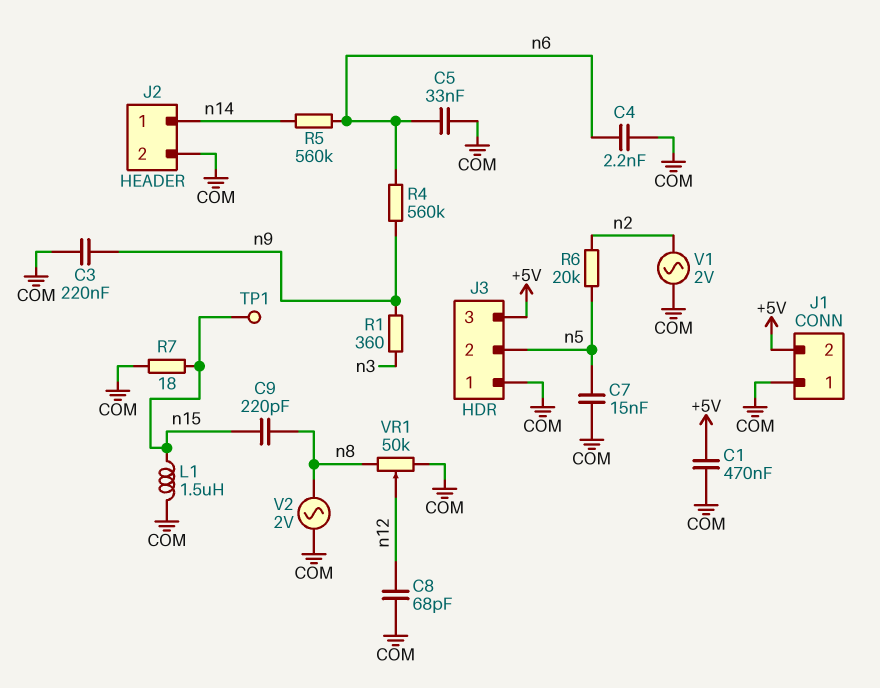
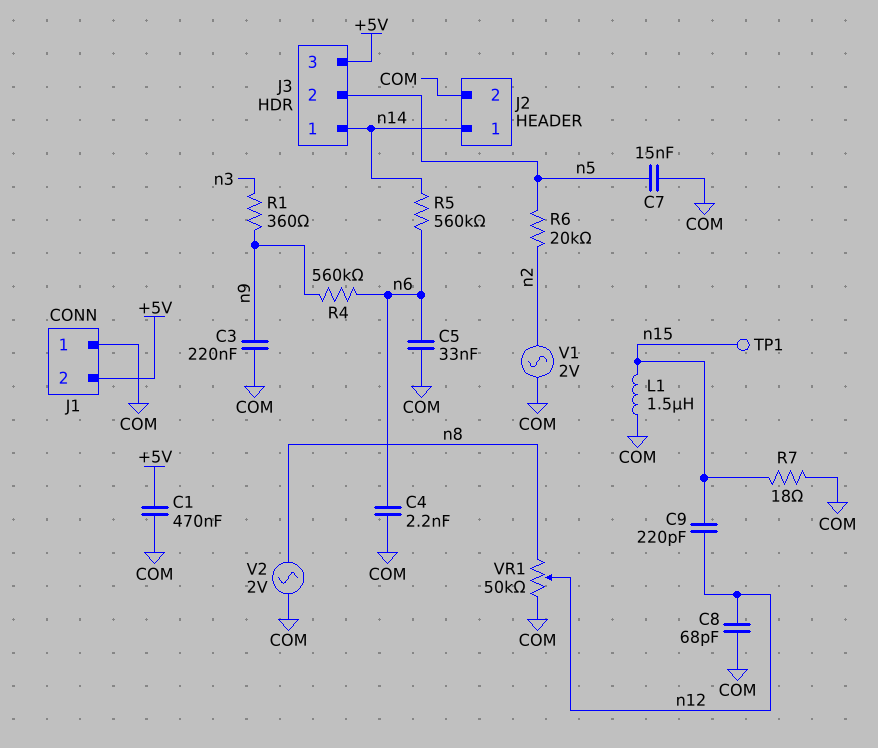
C9: 220pF (n8, n15) -> 220pF (n12, n15)
J3 pin 1: COM -> n14

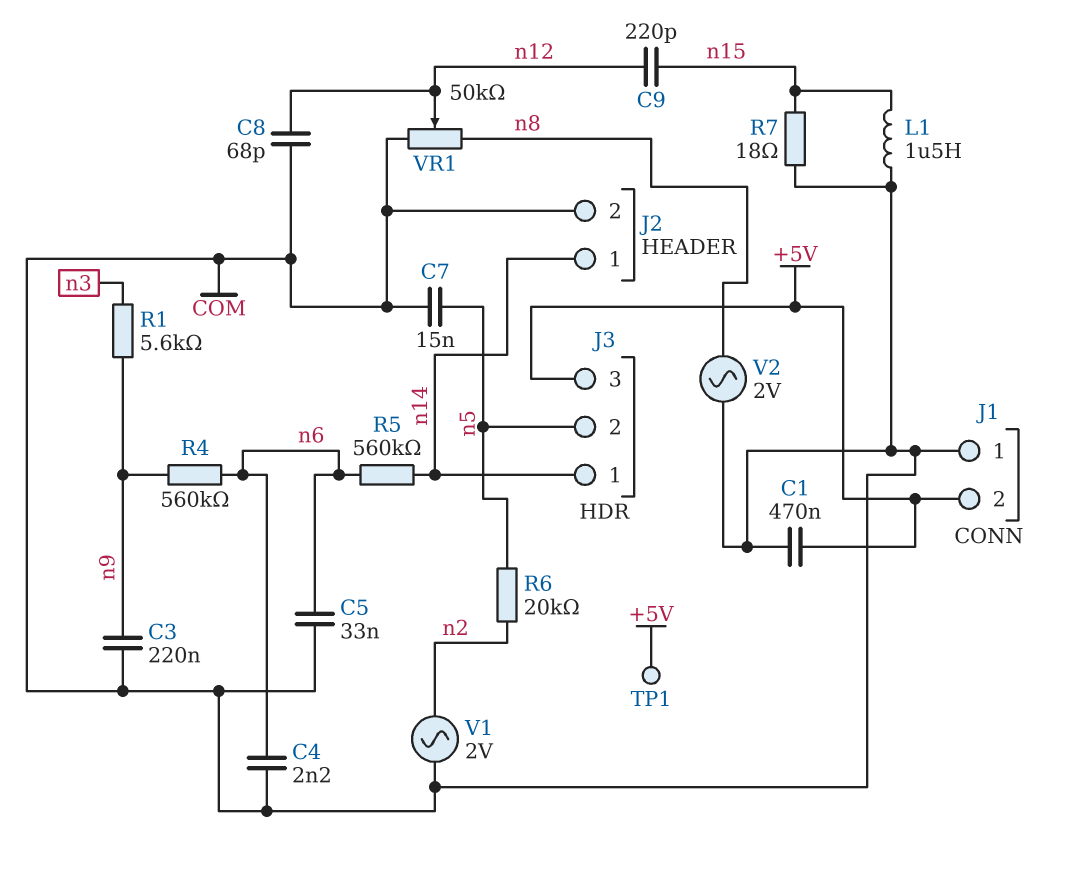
R1: 360 (n3, n9) -> 5.6k (n3, n9)
TP1: test point (n15) -> test point (+5V)

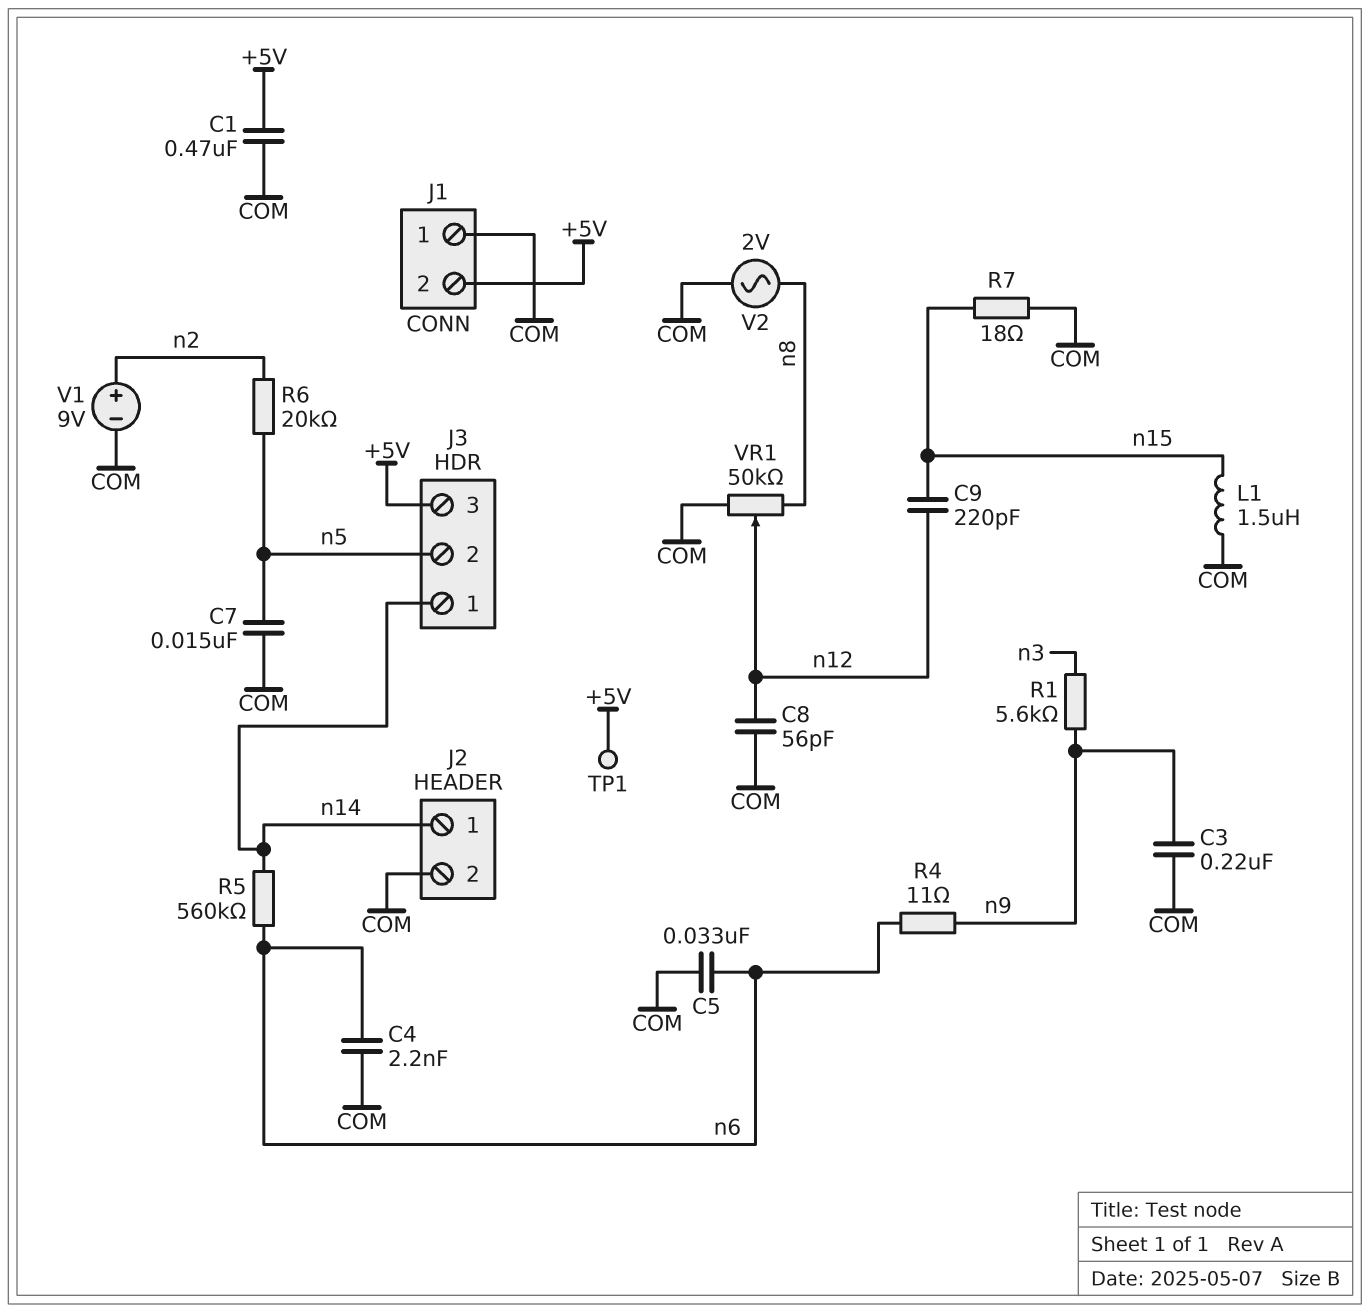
C8: 68pF (COM, n12) -> 56pF (COM, n12)
R4: 560k (n6, n9) -> 11 (n6, n9)
V1: AC 2V (COM, n2) -> 9V (plus n2, minus COM)

